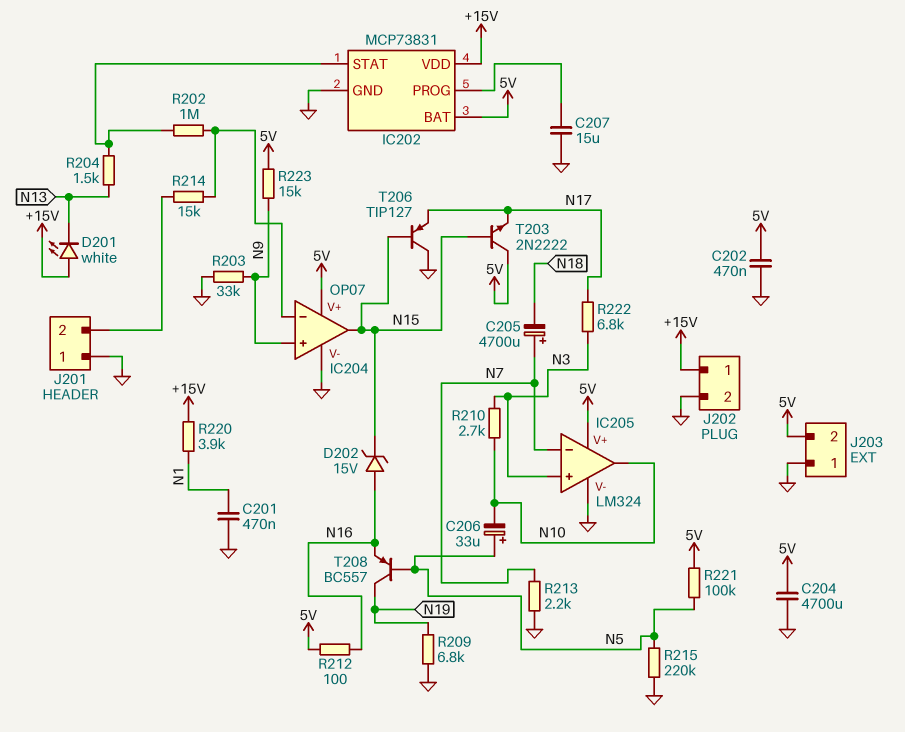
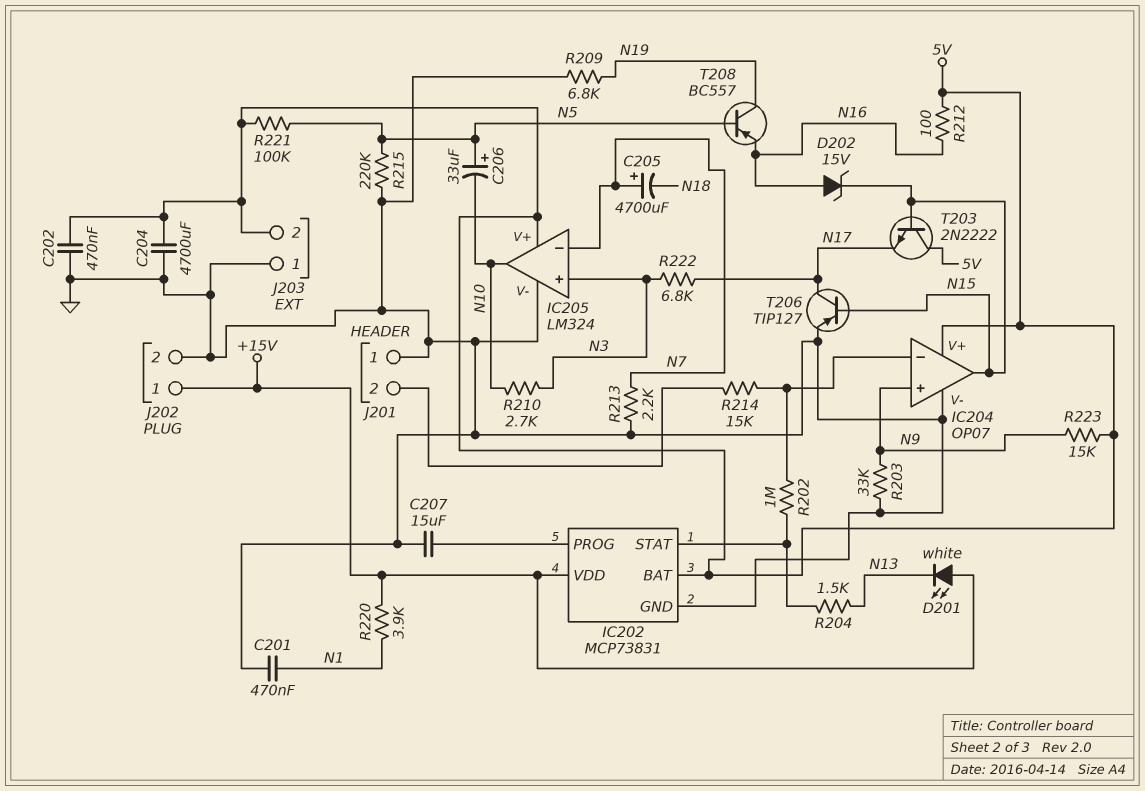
T206: PNP TIP127 (B N15, C GND, E N17) -> PNP TIP127 (B N15, C N17, E GND)

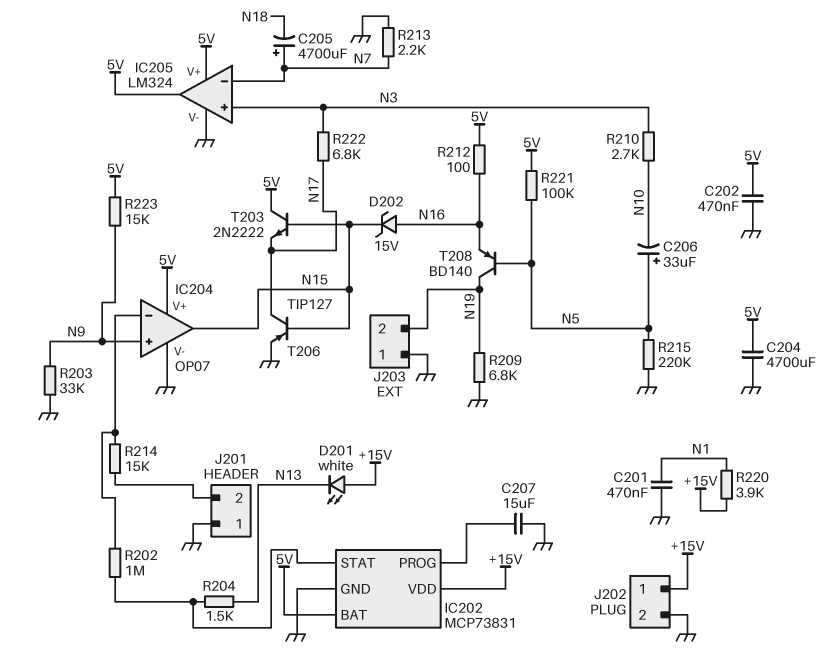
IC205 pin out: N10 -> 5V
J203 pin 2: 5V -> N19
T208: PNP BC557 (B N5, C N19, E N16) -> PNP BD140 (B N5, C N19, E N16)

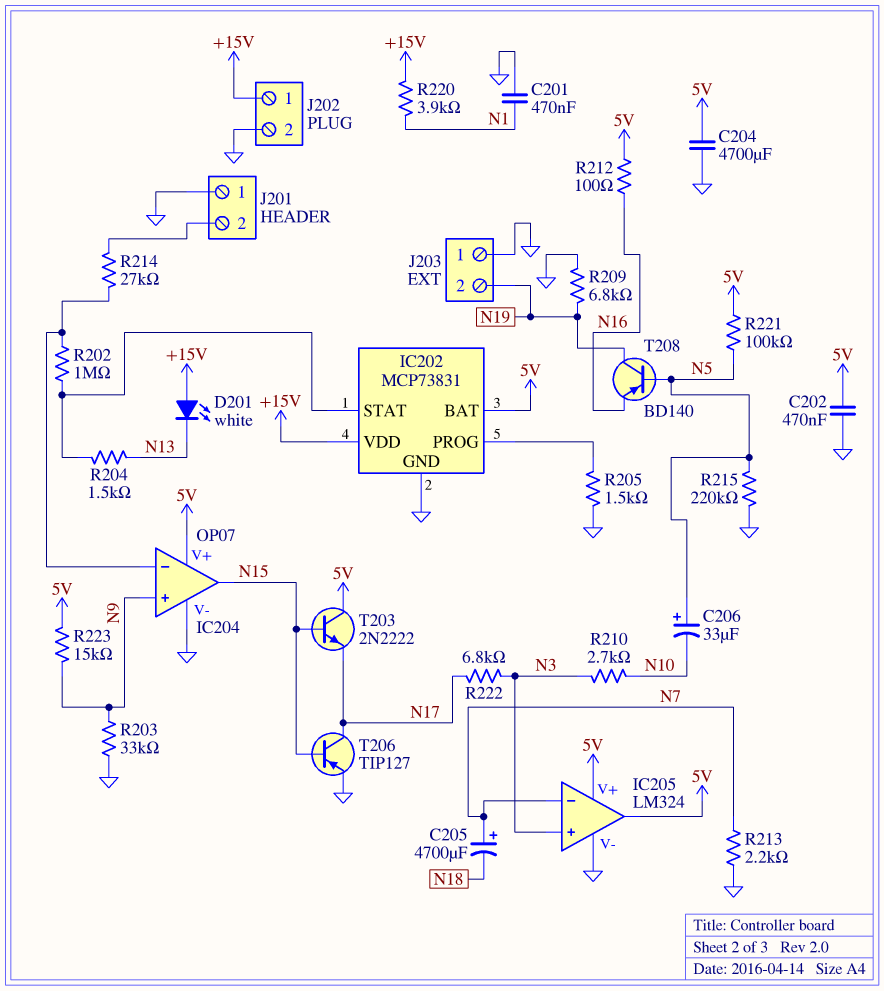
C207: 15uF (GND, IC202/PROG) -> none
D202: zener 15V (A N16, K N15) -> none
R205: none -> 1.5k (GND, IC202/PROG)
R214: 15k (IC204/in-, J201/2) -> 27k (IC204/in-, J201/2)

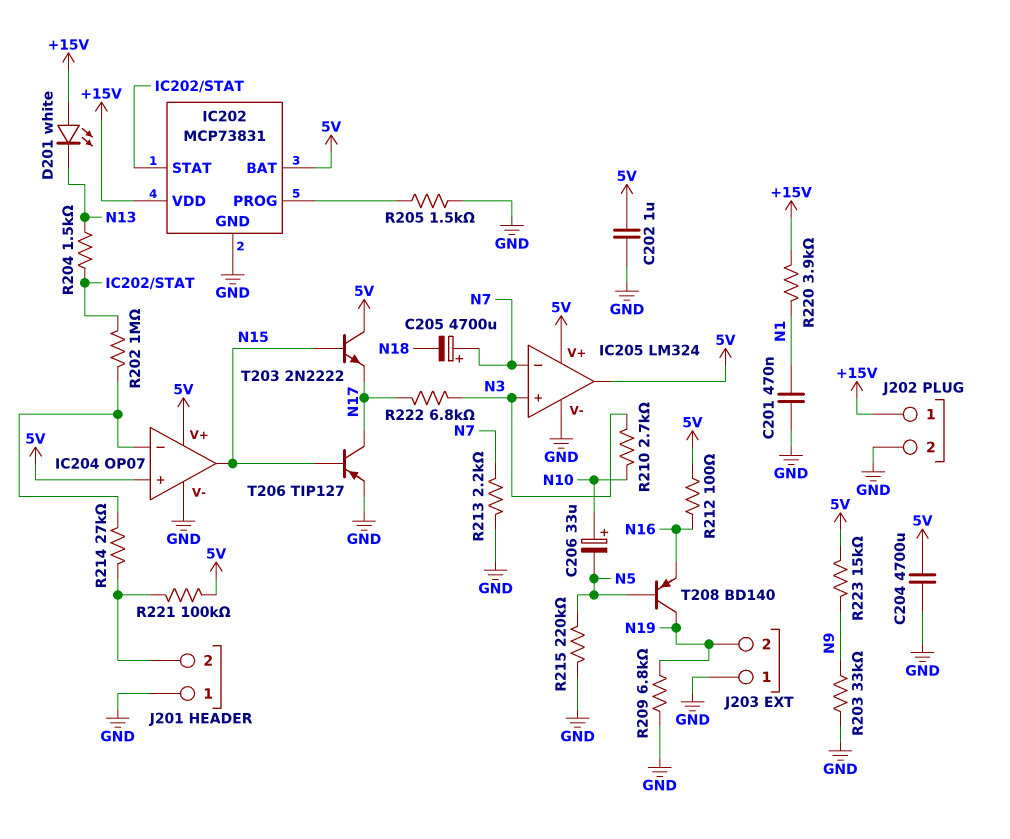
C202: 470nF (5V, GND) -> 1uF (5V, GND)
C206: 33uF (plus N5, minus N10) -> 33uF (plus N10, minus N5)
IC204 pin in+: N9 -> 5V
R221: 100k (5V, N5) -> 100k (5V, J201/2)

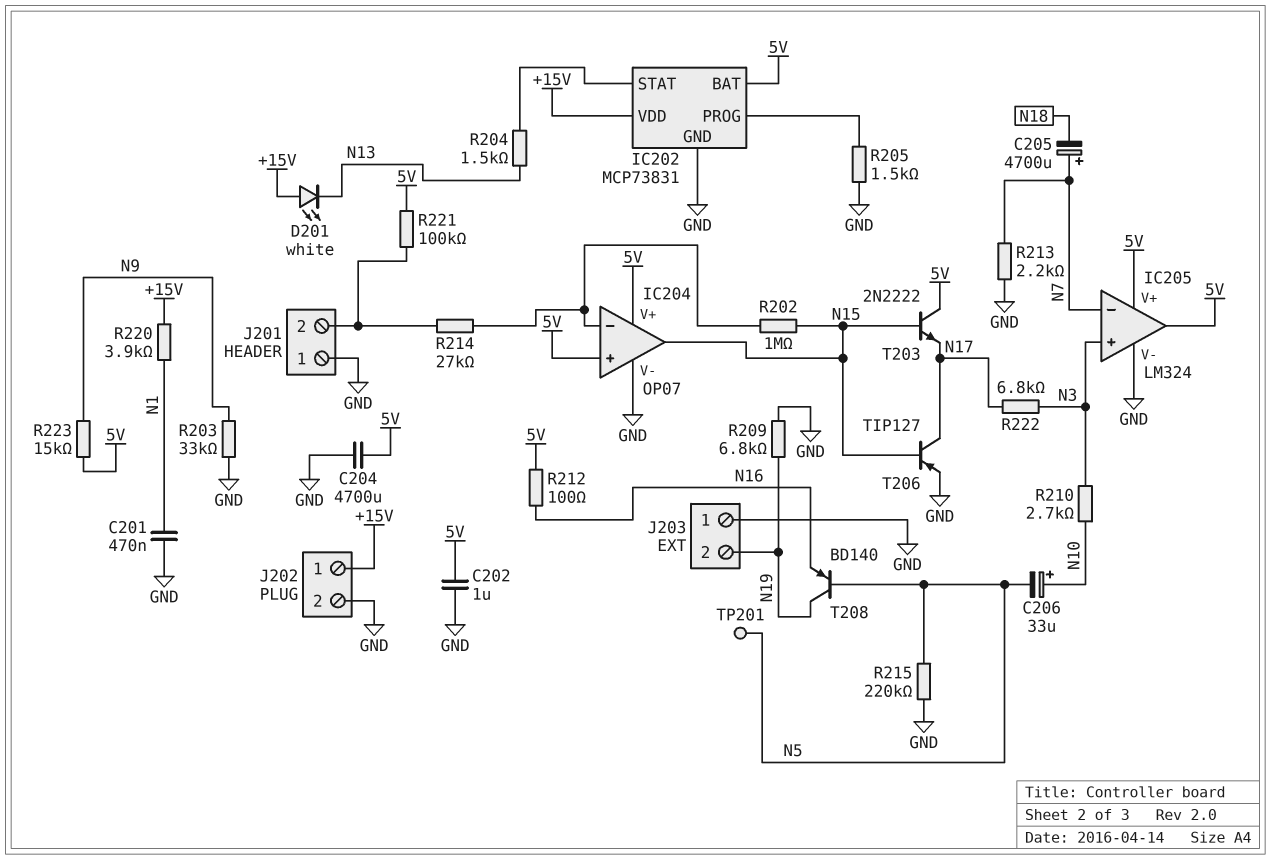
R202: 1M (IC202/STAT, IC204/in-) -> 1M (IC204/in-, N15)
TP201: none -> test point (N5)

